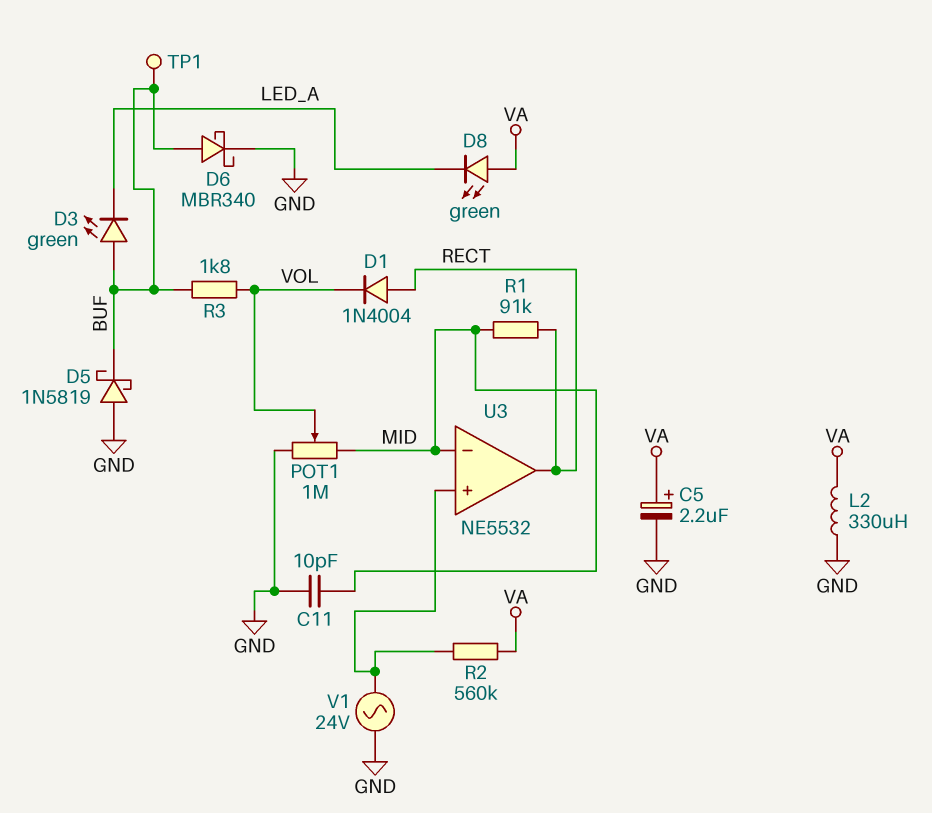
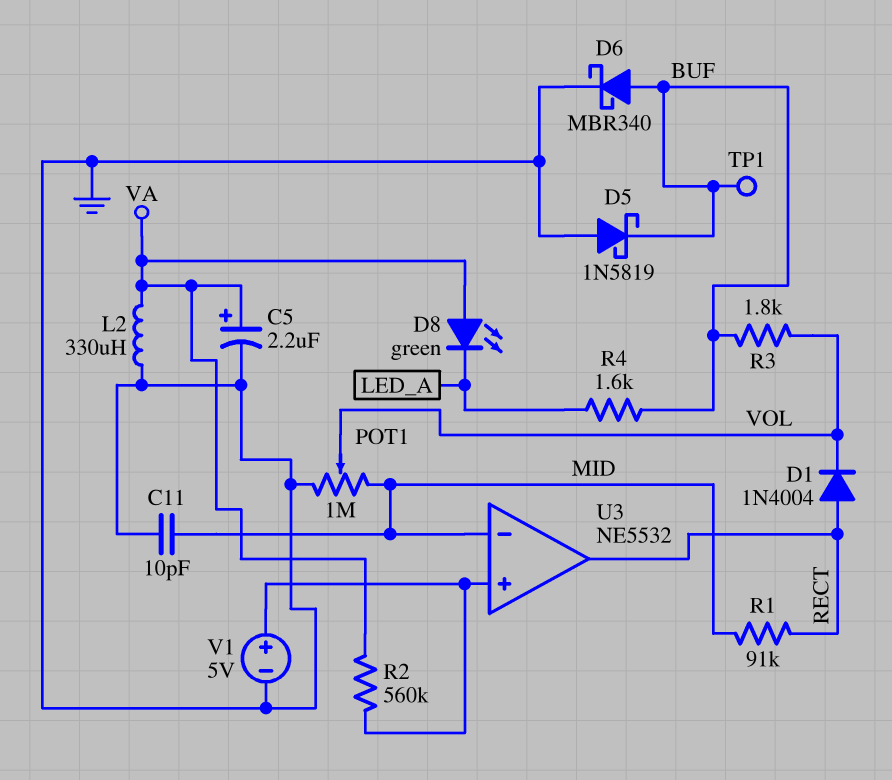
D3: LED green (A BUF, K LED_A) -> none
R4: none -> 1.6k (BUF, LED_A)
V1: AC 24V (GND, U3/in+) -> 5V (plus U3/in+, minus GND)

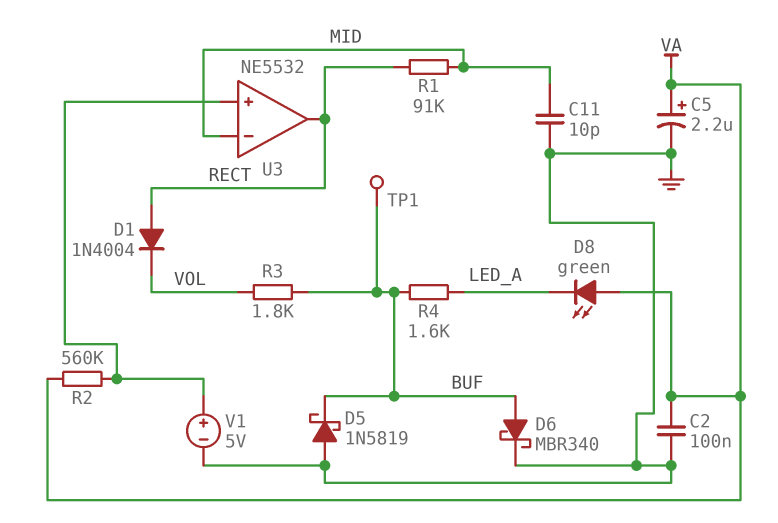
C2: none -> 100nF (GND, VA)
L2: 330uH (GND, VA) -> none
POT1: 1M (GND, MID, wiper VOL) -> none

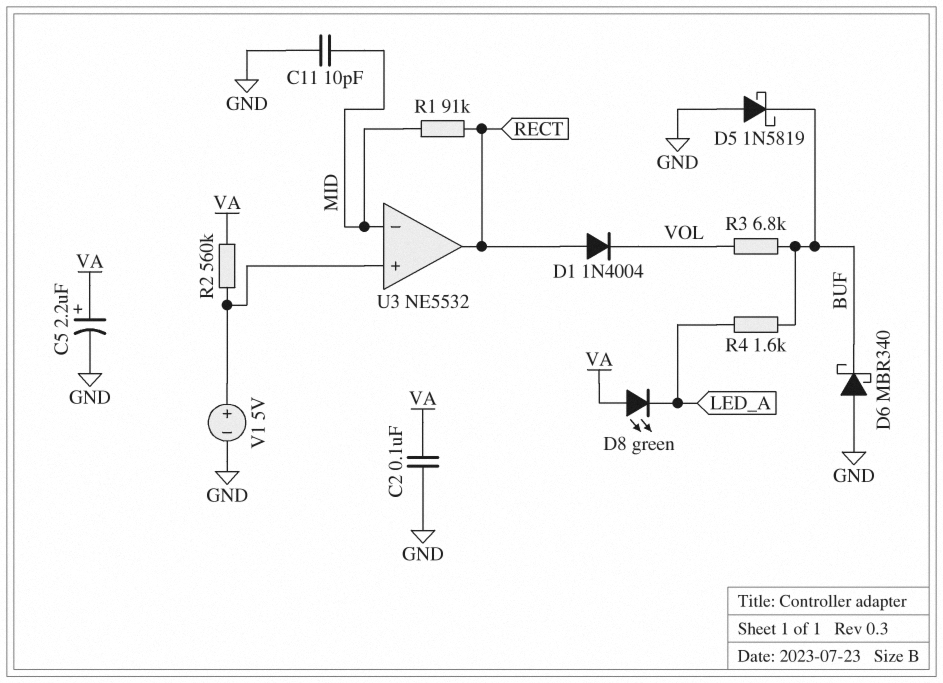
D6: schottky MBR340 (A BUF, K GND) -> schottky MBR340 (A GND, K BUF)
R3: 1.8k (BUF, VOL) -> 6.8k (BUF, VOL)
TP1: test point (BUF) -> none

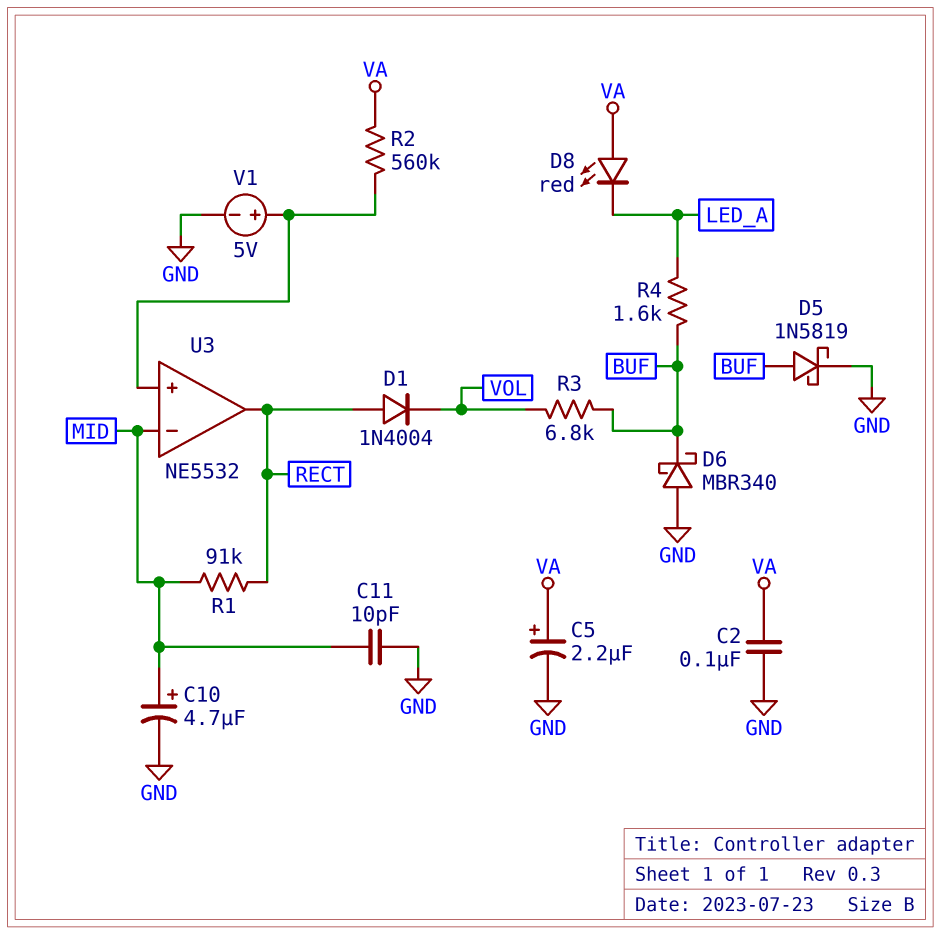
C10: none -> 4.7uF (plus MID, minus GND)
D5: schottky 1N5819 (A GND, K BUF) -> schottky 1N5819 (A BUF, K GND)
D8: LED green (A VA, K LED_A) -> LED red (A VA, K LED_A)

